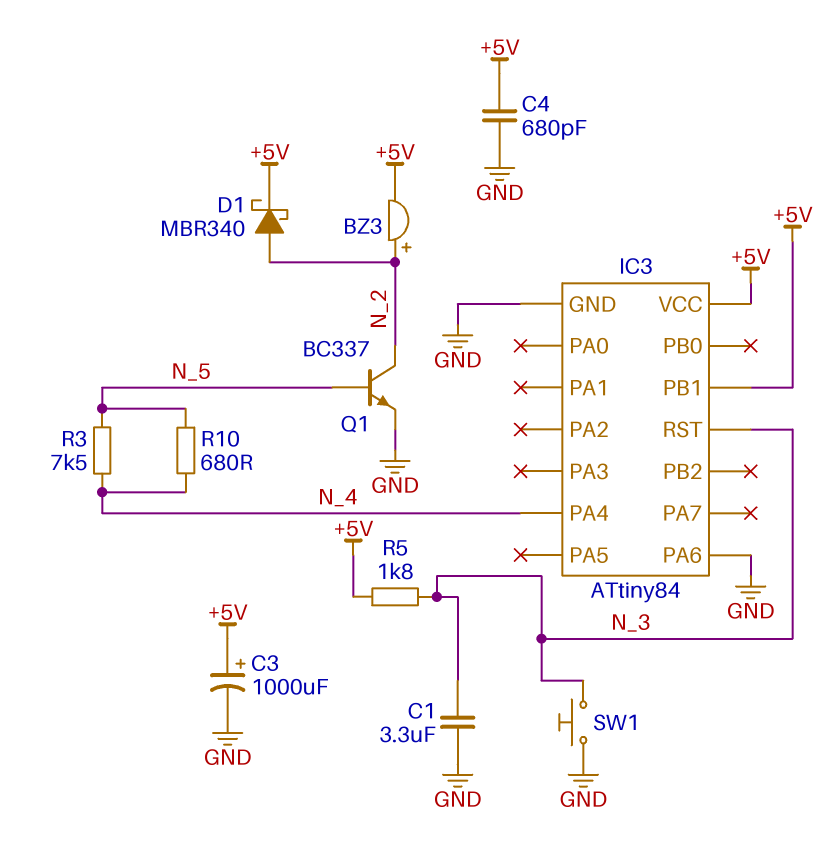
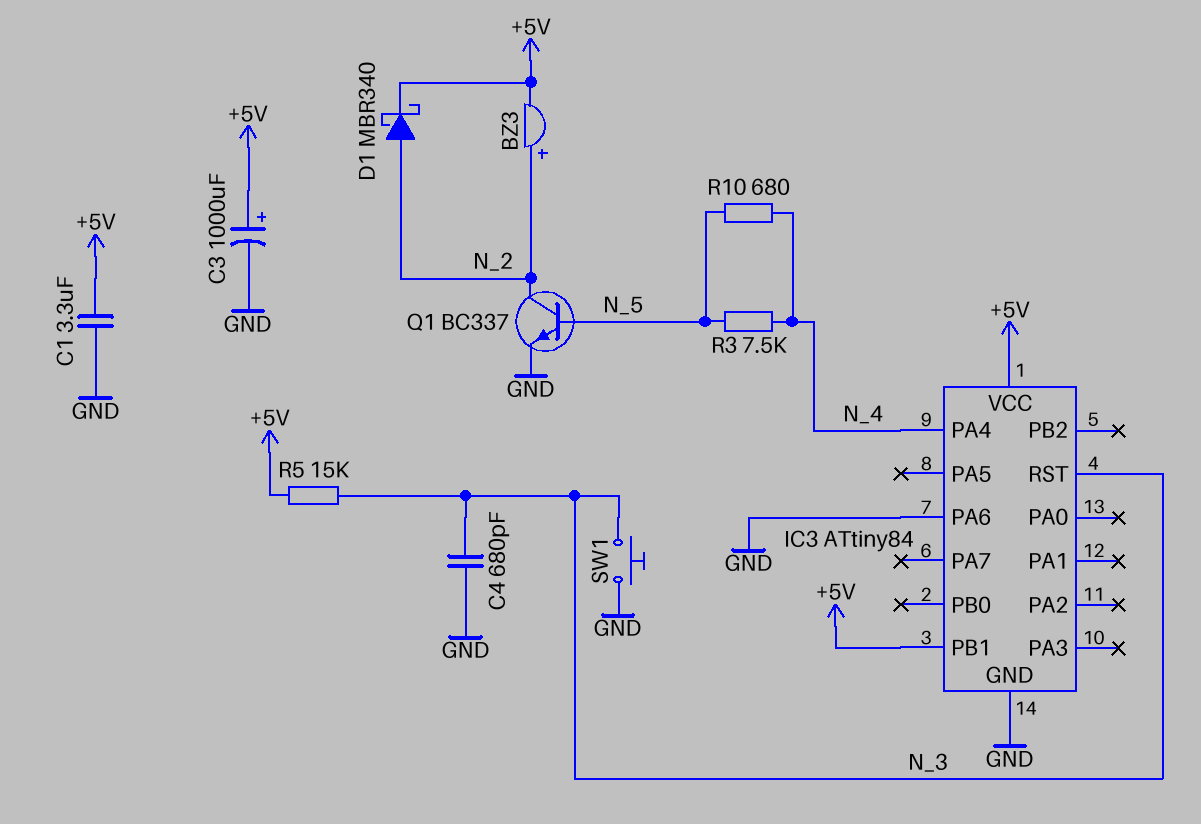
C1: 3.3uF (GND, N_3) -> 3.3uF (+5V, GND)
C4: 680pF (+5V, GND) -> 680pF (GND, N_3)
R5: 1.8k (+5V, N_3) -> 15k (+5V, N_3)

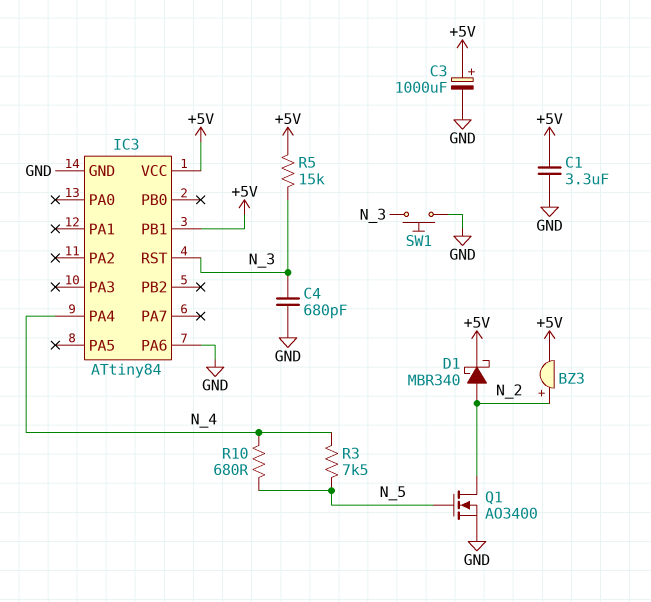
Q1: NPN BC337 (B N_5, C N_2, E GND) -> NMOS AO3400 (G N_5, D N_2, S GND)

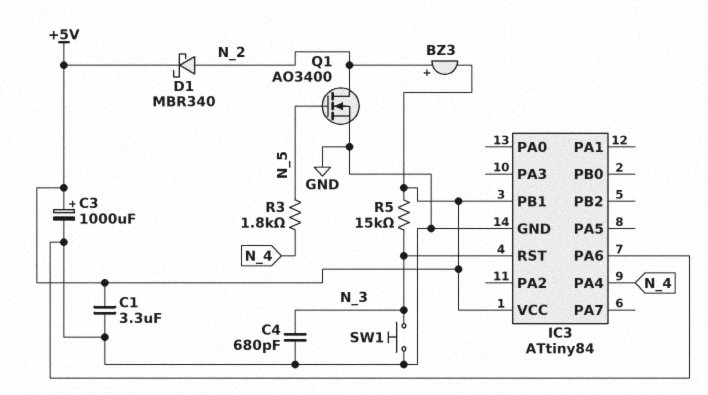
R3: 7.5k (N_4, N_5) -> 1.8k (N_4, N_5)
R10: 680 (N_4, N_5) -> none

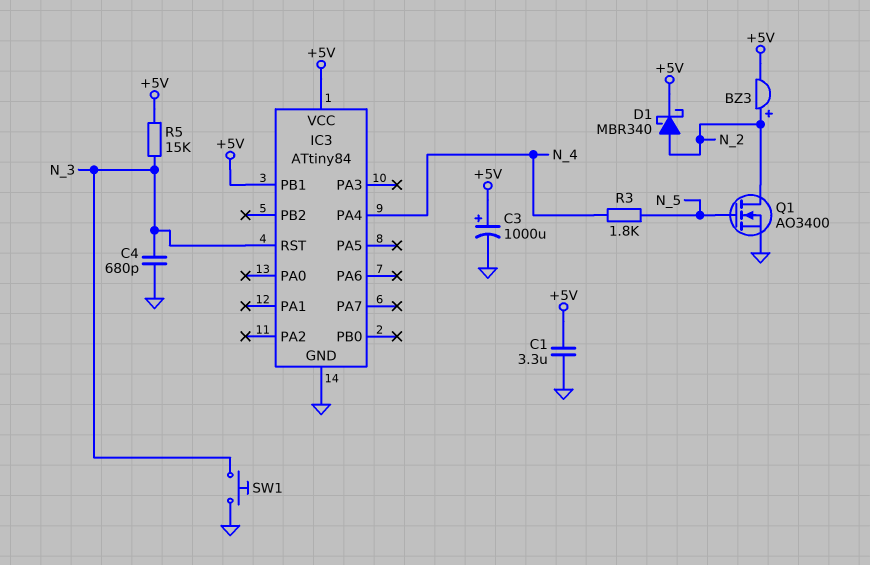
IC3 pin PA6: GND -> none

